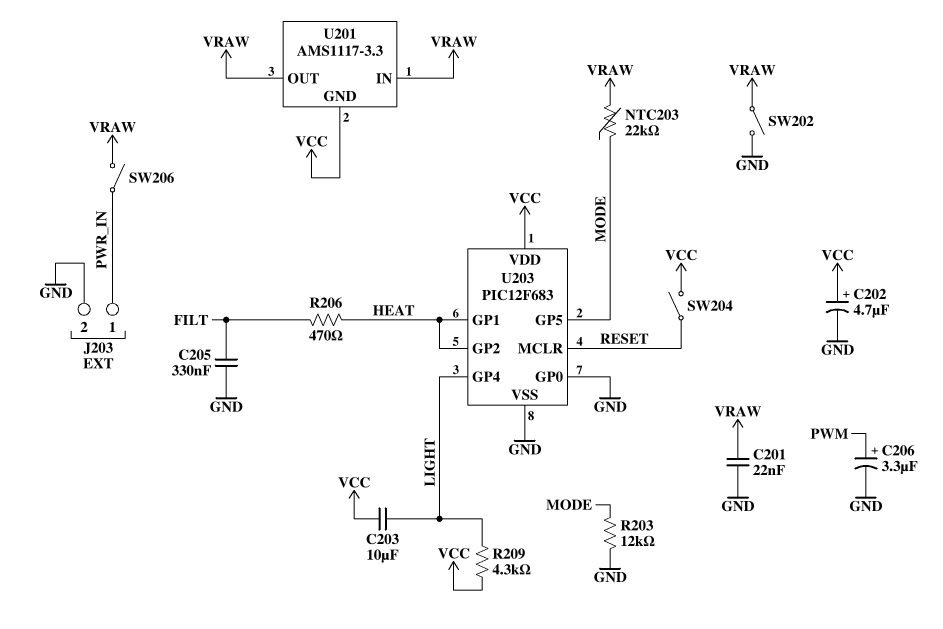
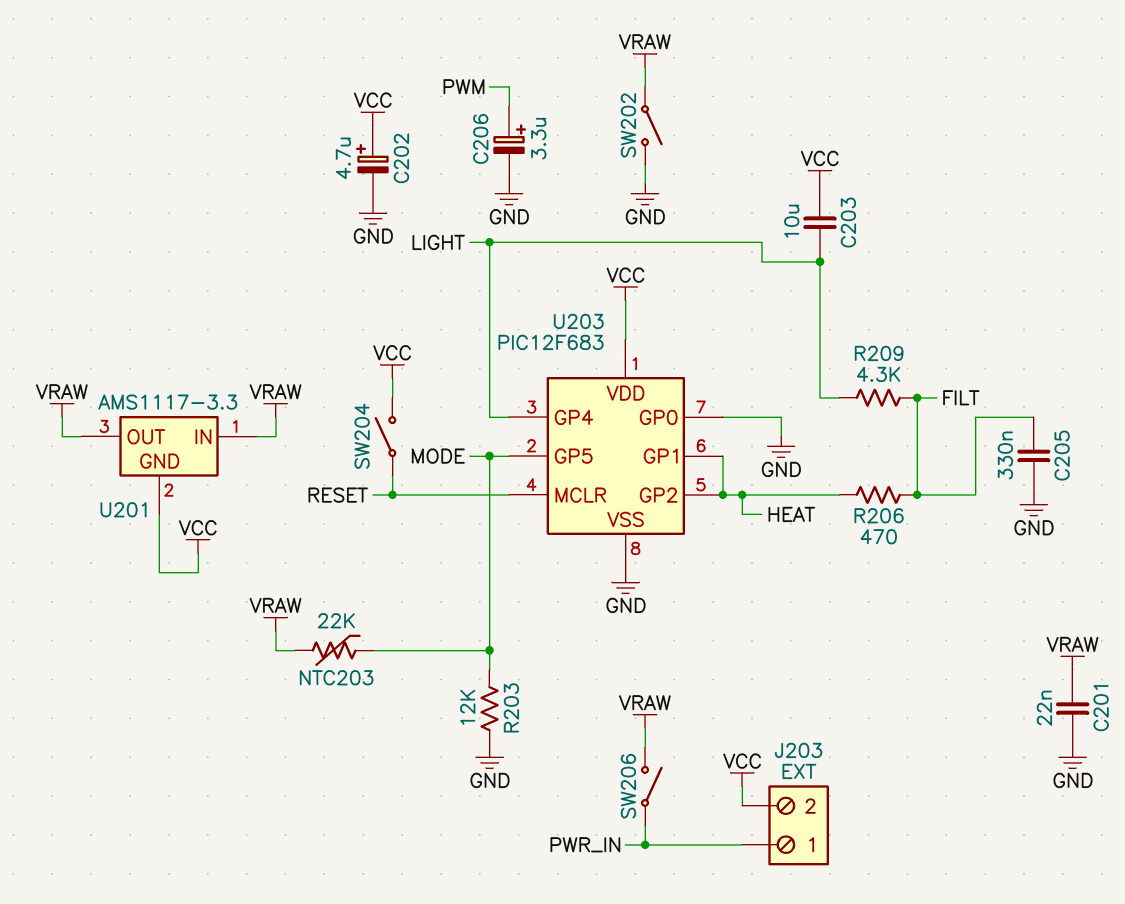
J203 pin 2: GND -> VCC
R209: 4.3k (LIGHT, VCC) -> 4.3k (FILT, LIGHT)

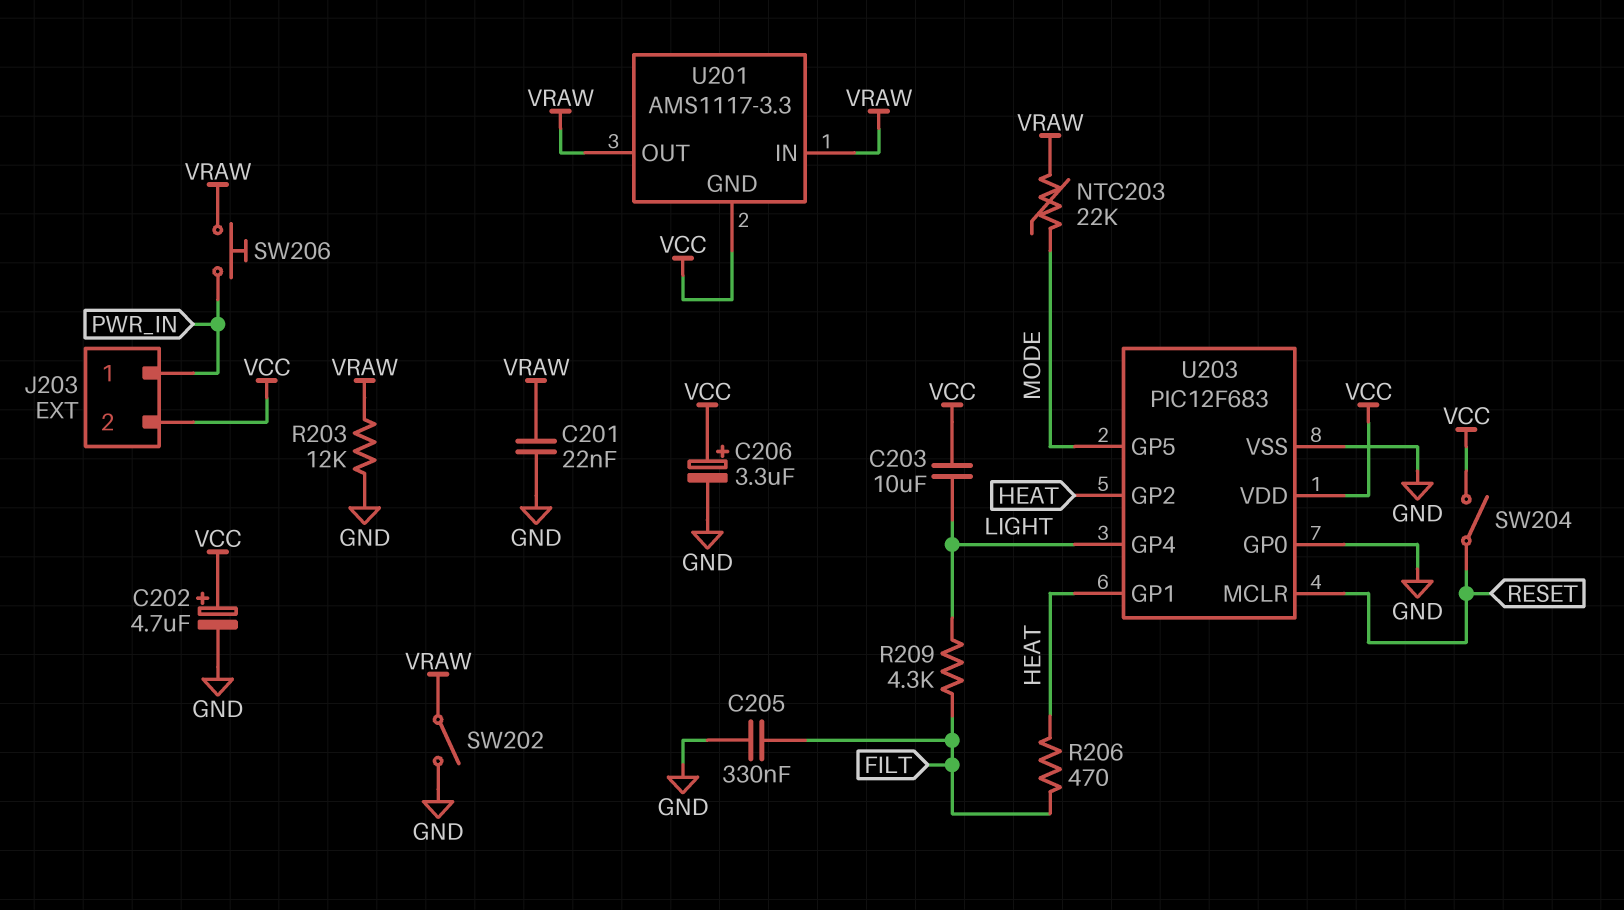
C206: 3.3uF (plus PWM, minus GND) -> 3.3uF (plus VCC, minus GND)
R203: 12k (GND, MODE) -> 12k (GND, VRAW)
SW206: switch (PWR_IN, VRAW) -> button (PWR_IN, VRAW)

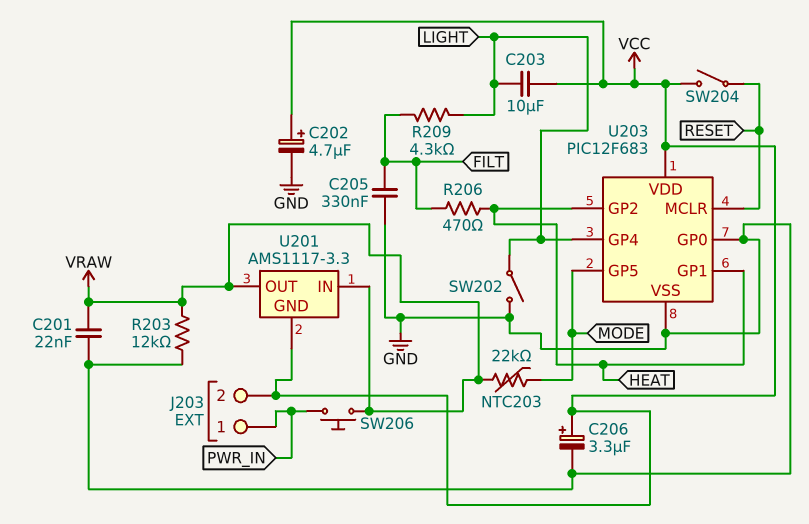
SW202: switch (GND, VRAW) -> switch (GND, LIGHT)

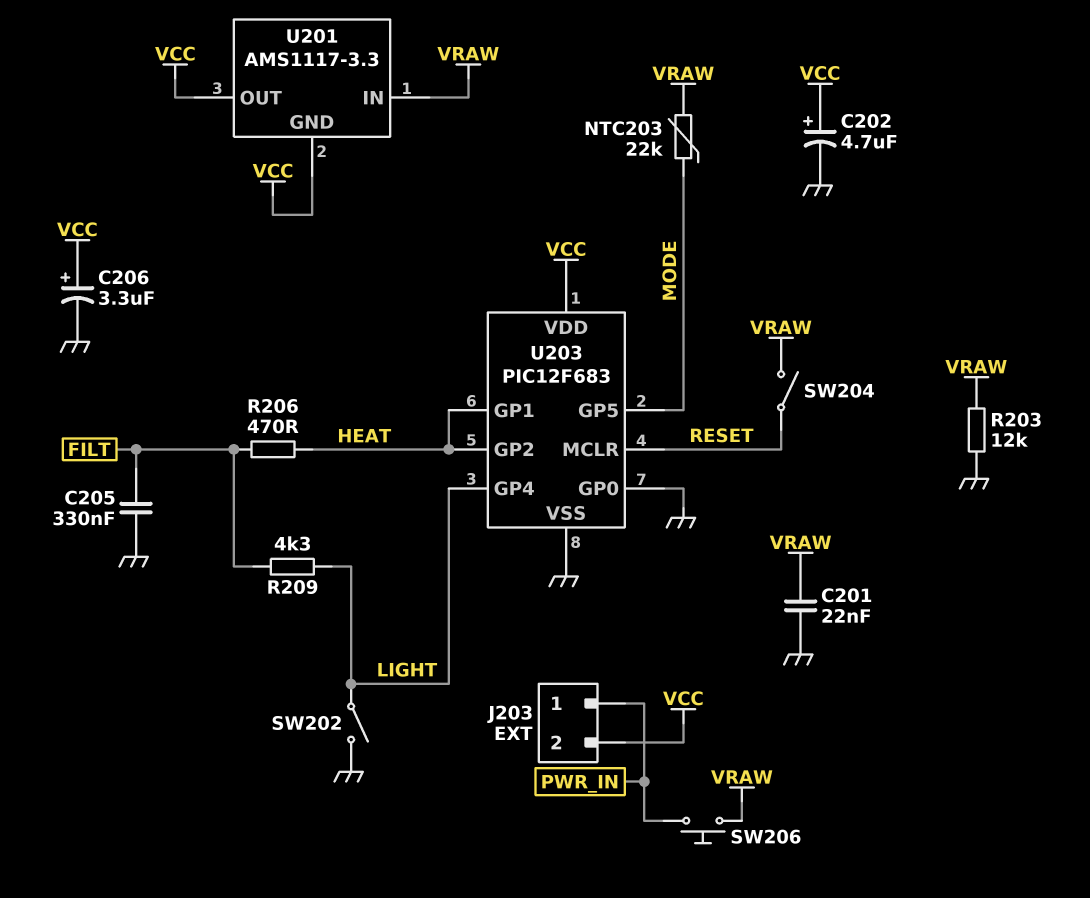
C203: 10uF (LIGHT, VCC) -> none
SW204: switch (RESET, VCC) -> switch (RESET, VRAW)
U201 pin OUT: VRAW -> VCC

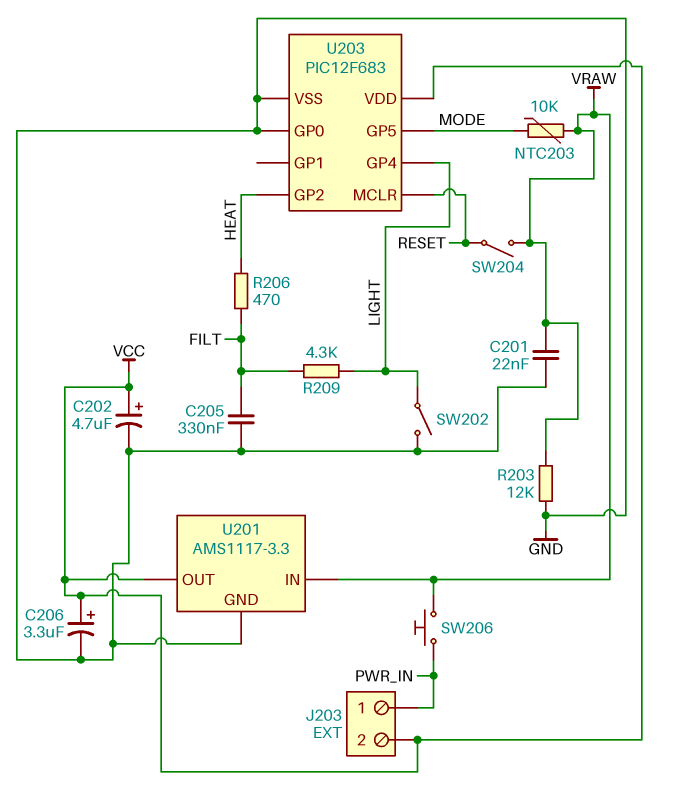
NTC203: 22k (MODE, VRAW) -> 10k (MODE, VRAW)
U201 pin GND: VCC -> GND
U203 pin GP1: HEAT -> none

